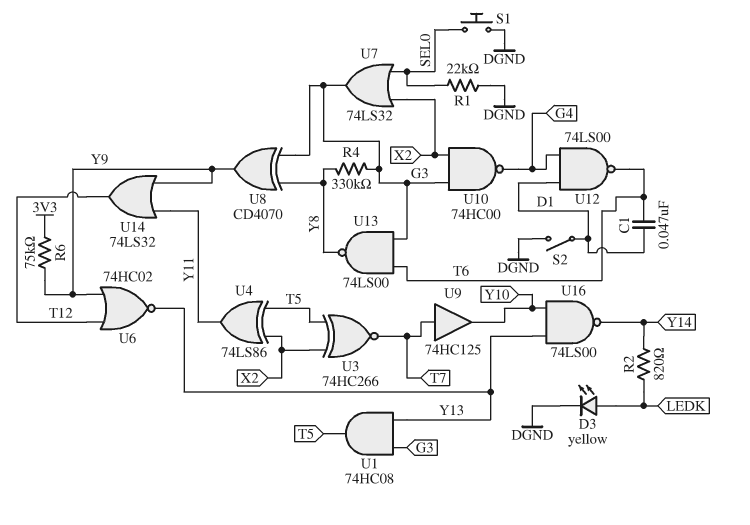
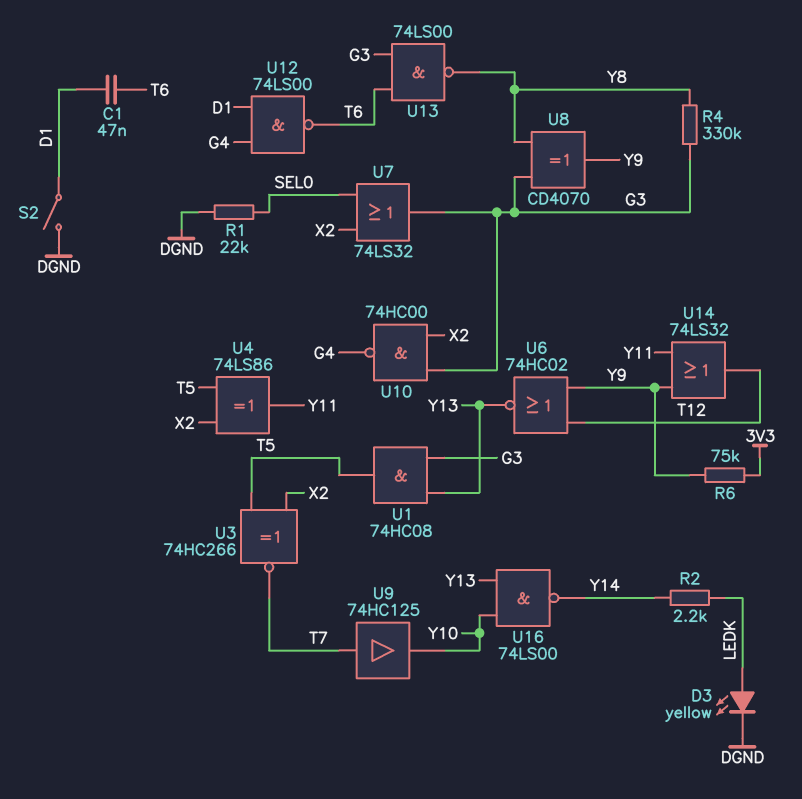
R2: 820 (LEDK, Y14) -> 2.2k (LEDK, Y14)
S1: button (DGND, SEL0) -> none

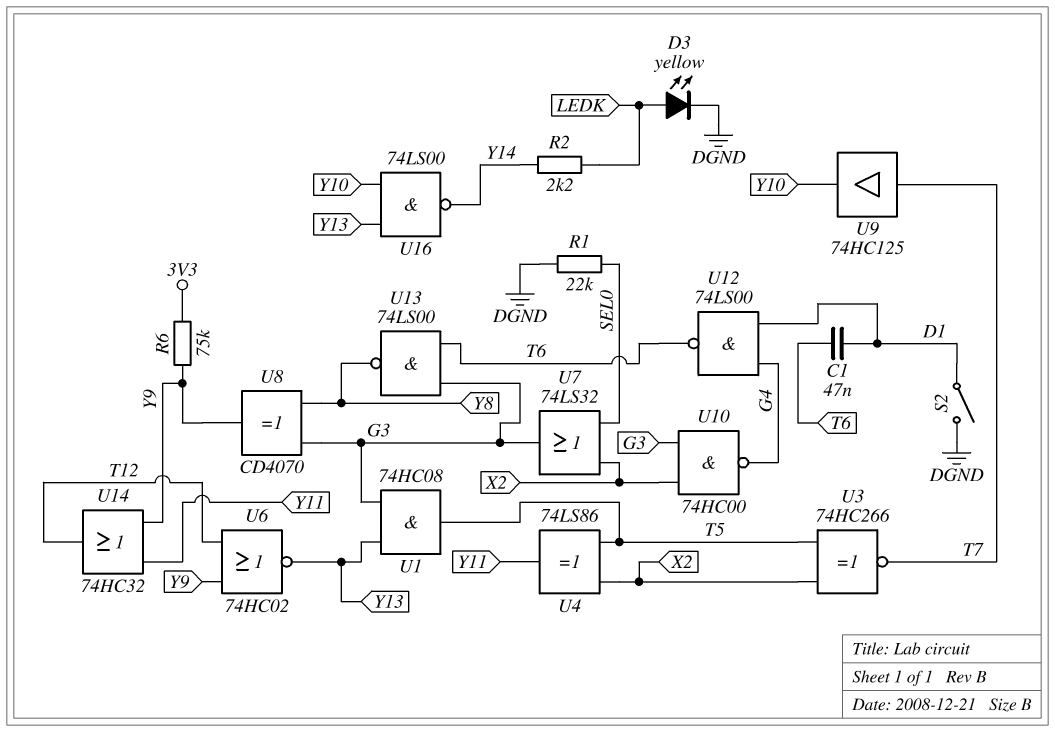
R4: 330k (G3, Y8) -> none
U14: OR 74LS32 (in Y9, in Y11, out T12) -> OR 74HC32 (in Y9, in Y11, out T12)

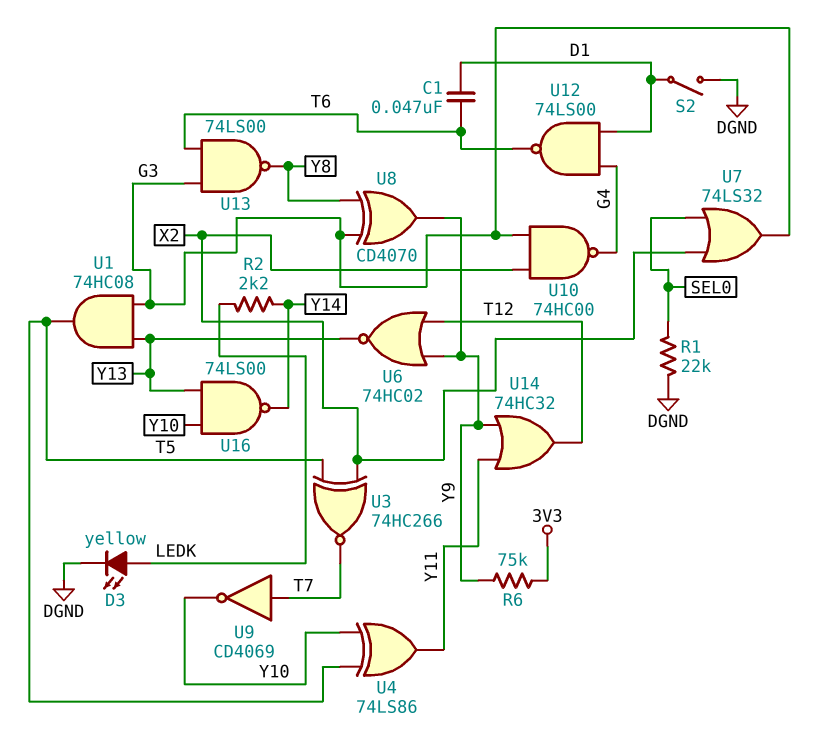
U4: XOR 74LS86 (in T5, in X2, out Y11) -> XOR 74LS86 (in T5, in Y10, out Y11)
U9: buffer 74HC125 (in T7, out Y10) -> NOT CD4069 (in T7, out Y10)

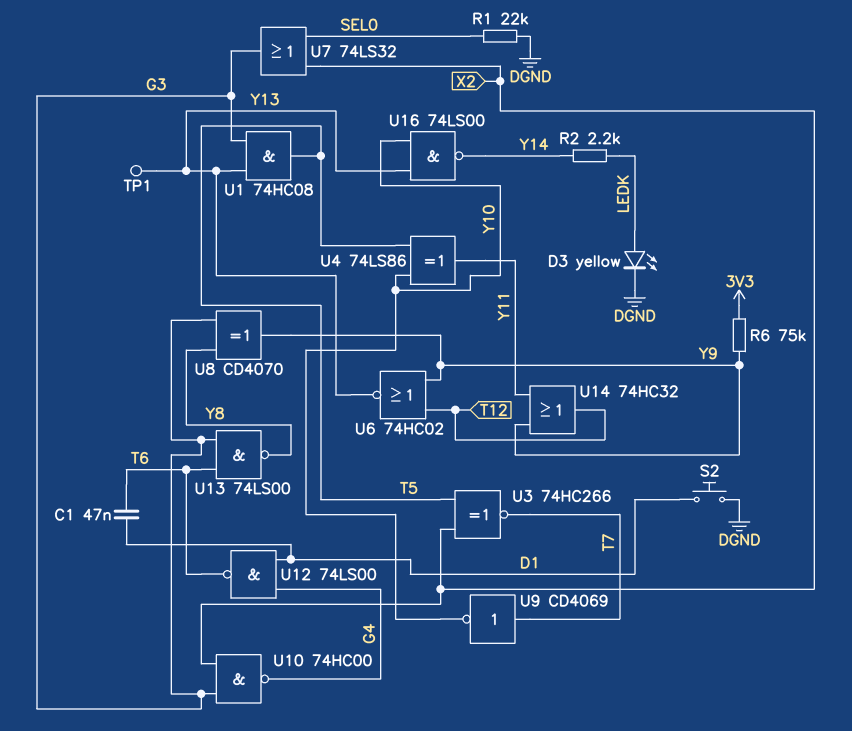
S2: switch (D1, DGND) -> button (D1, DGND)
TP1: none -> test point (Y13)

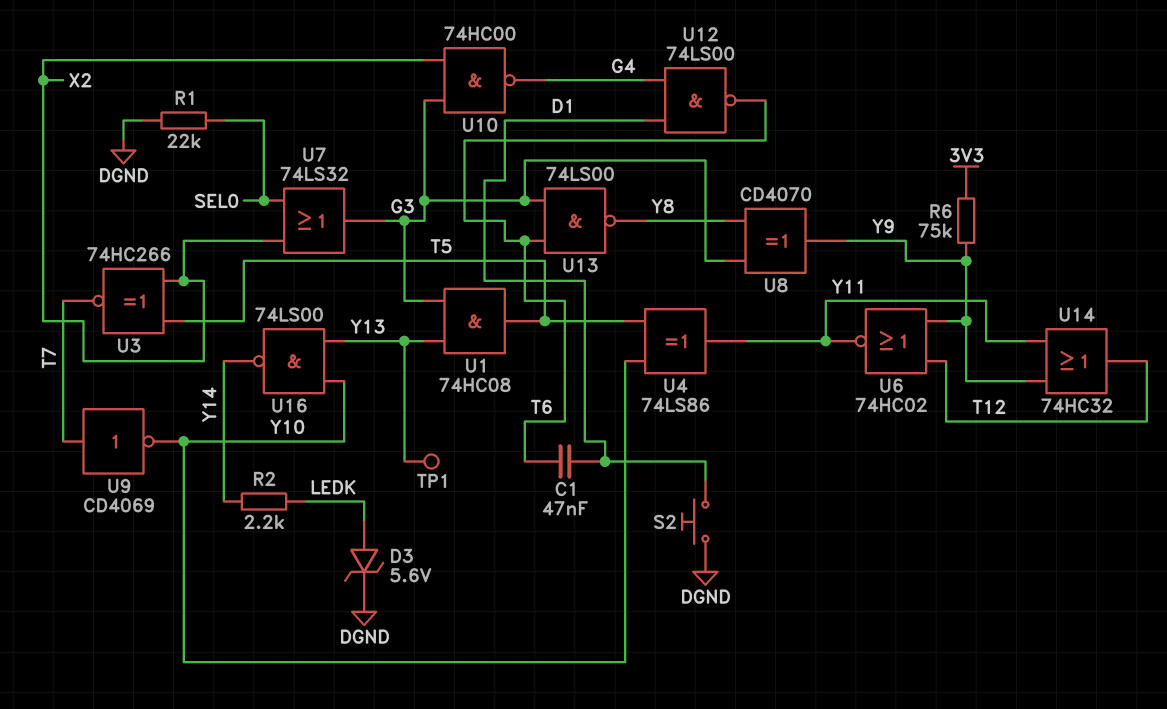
D3: LED yellow (A LEDK, K DGND) -> zener 5.6V (A LEDK, K DGND)
U6: NOR 74HC02 (in T12, in Y9, out Y13) -> NOR 74HC02 (in T12, in Y9, out Y11)

